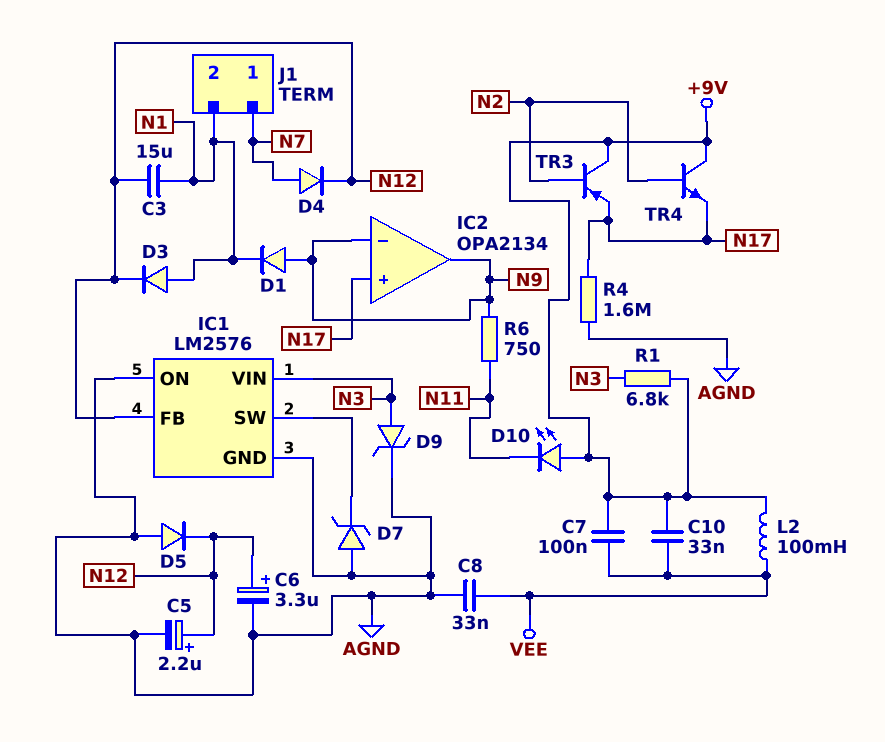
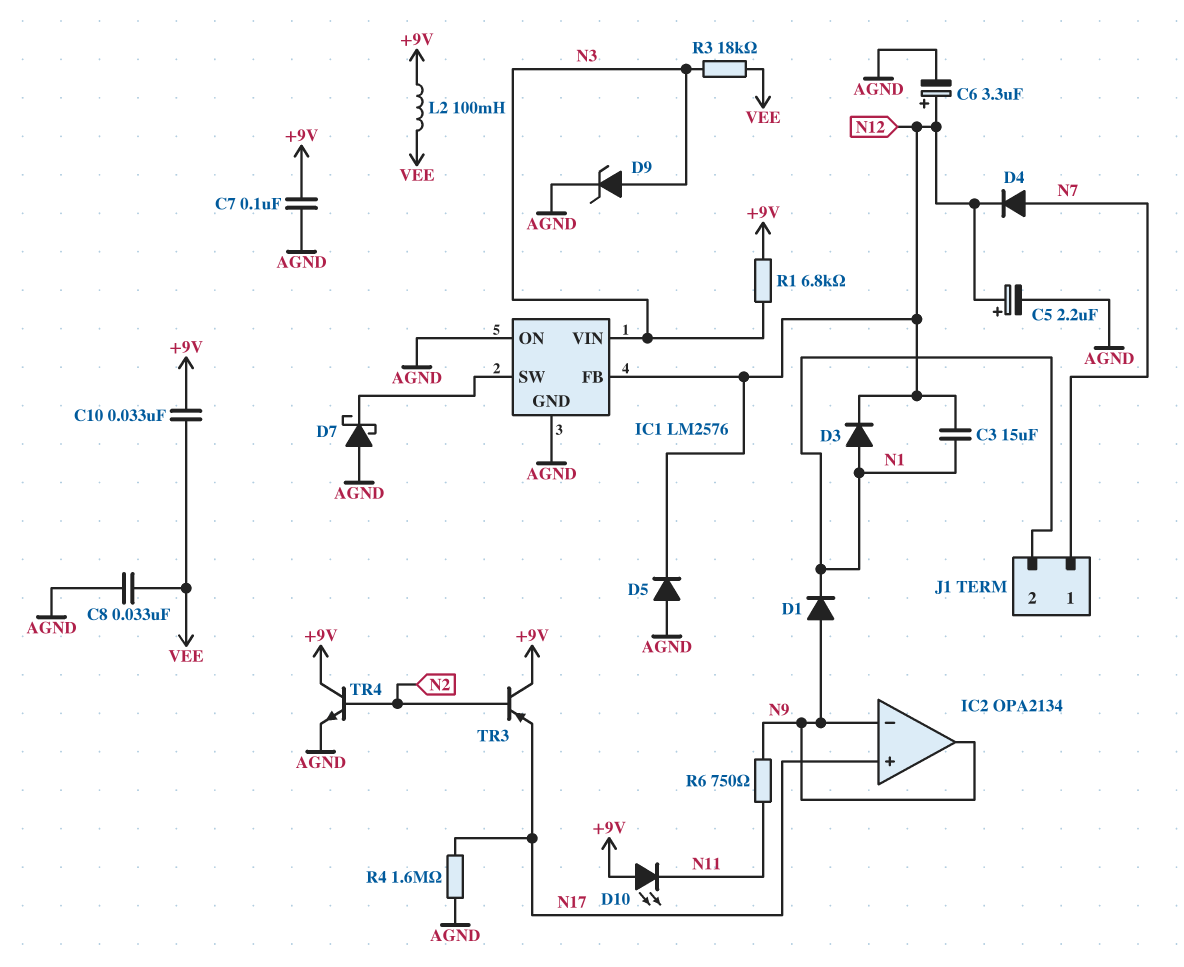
C7: 100nF (+9V, VEE) -> 100nF (+9V, AGND)
D7: zener (A AGND, K IC1/SW) -> schottky (A AGND, K IC1/SW)
R3: none -> 18k (N3, VEE)
TR4: NPN (B N2, C +9V, E N17) -> NPN (B N2, C +9V, E AGND)

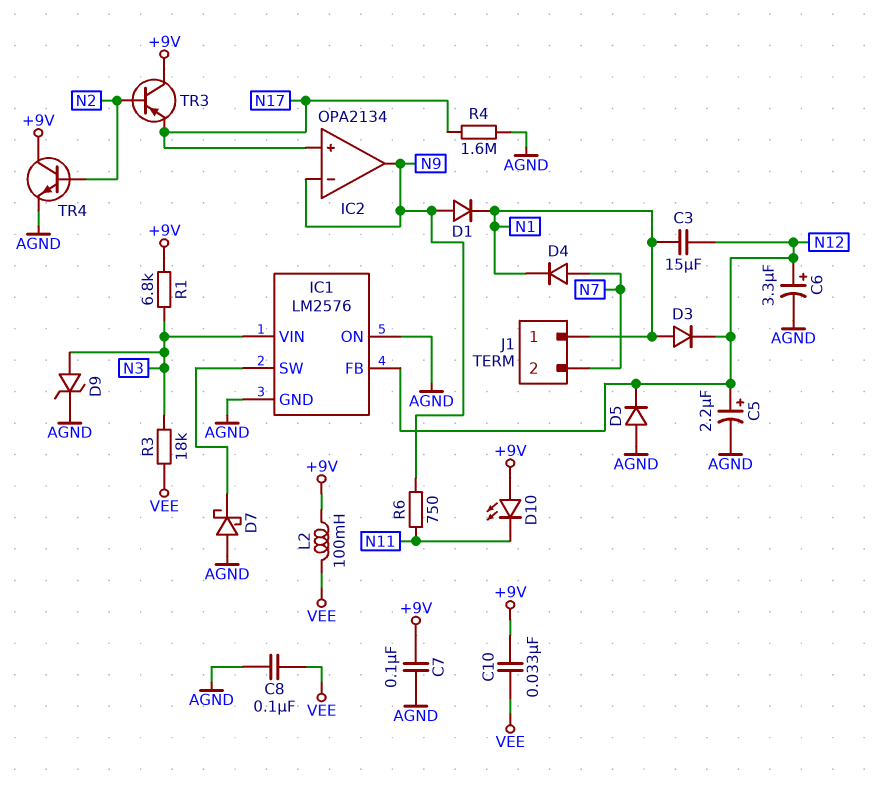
C8: 33nF (AGND, VEE) -> 100nF (AGND, VEE)
D4: diode (A N7, K N12) -> diode (A N7, K N1)
J1 pin 1: N7 -> N1
J1 pin 2: N1 -> N7

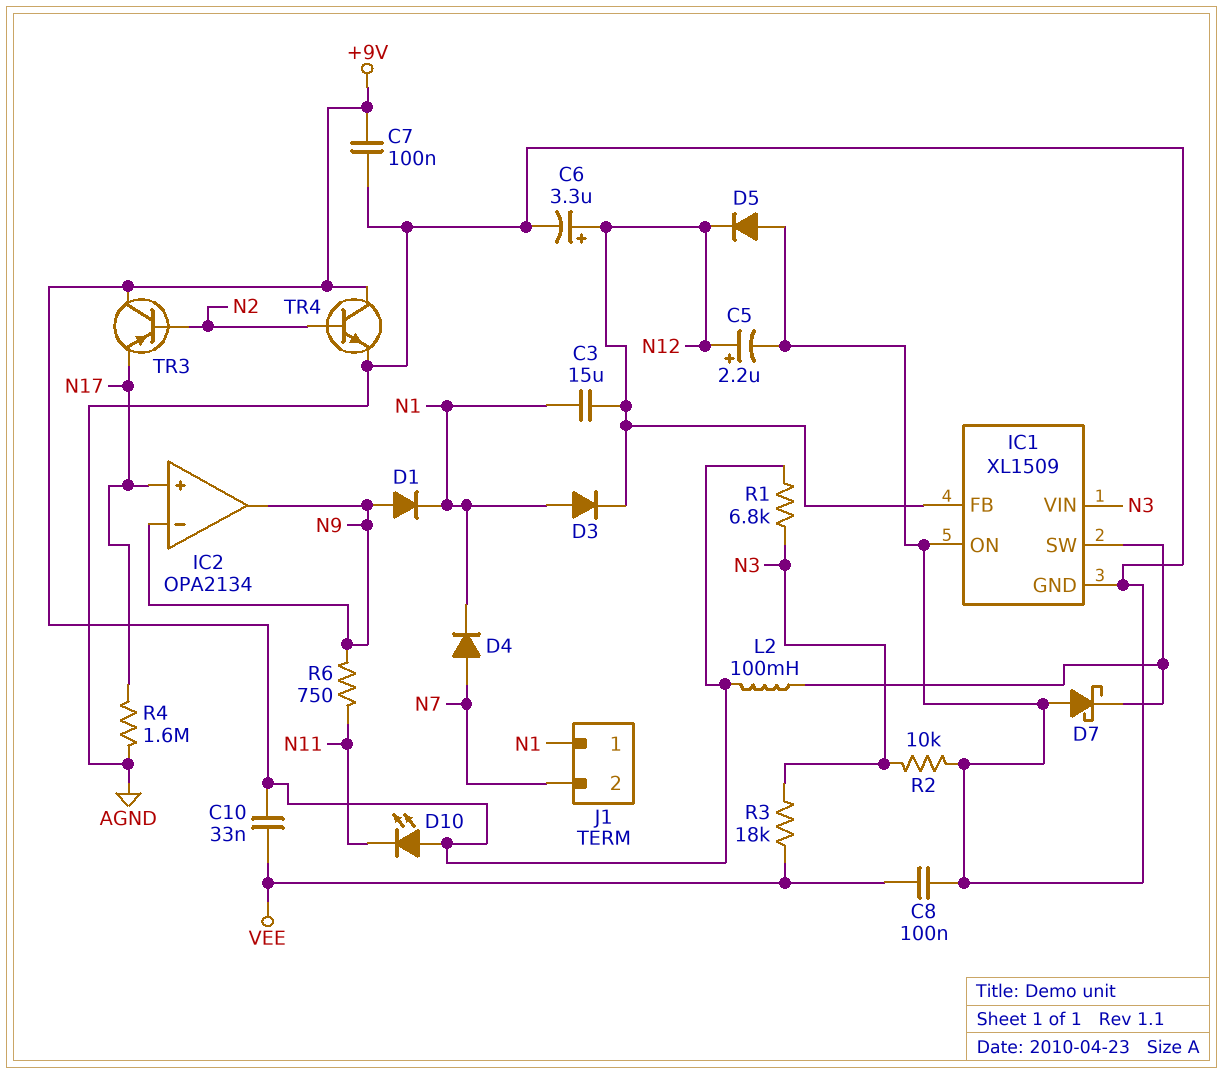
D9: zener (A N3, K AGND) -> none
IC1: LM2576 -> XL1509
L2: 100mH (+9V, VEE) -> 100mH (+9V, IC1/SW)
R2: none -> 10k (AGND, N3)

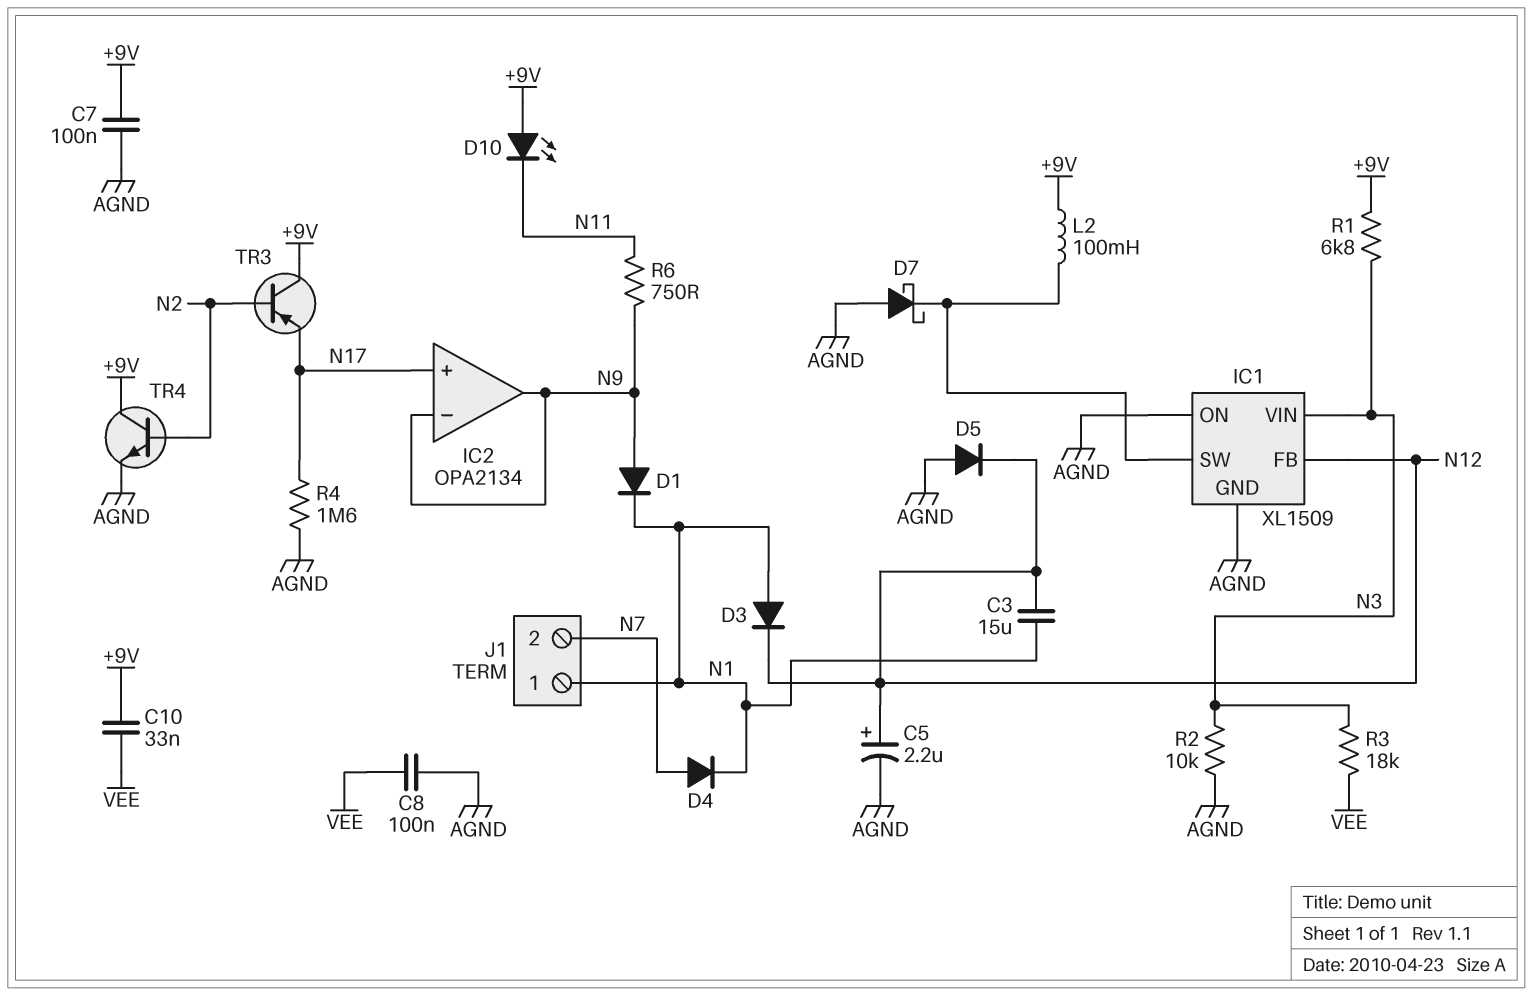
C6: 3.3uF (plus N12, minus AGND) -> none

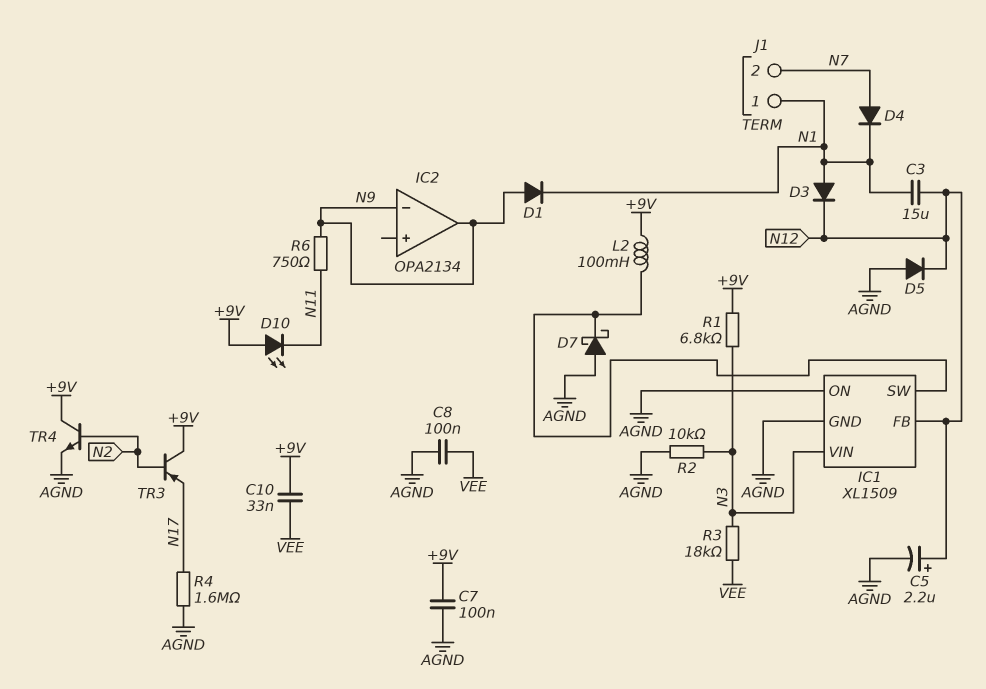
IC2 pin in+: N17 -> none

